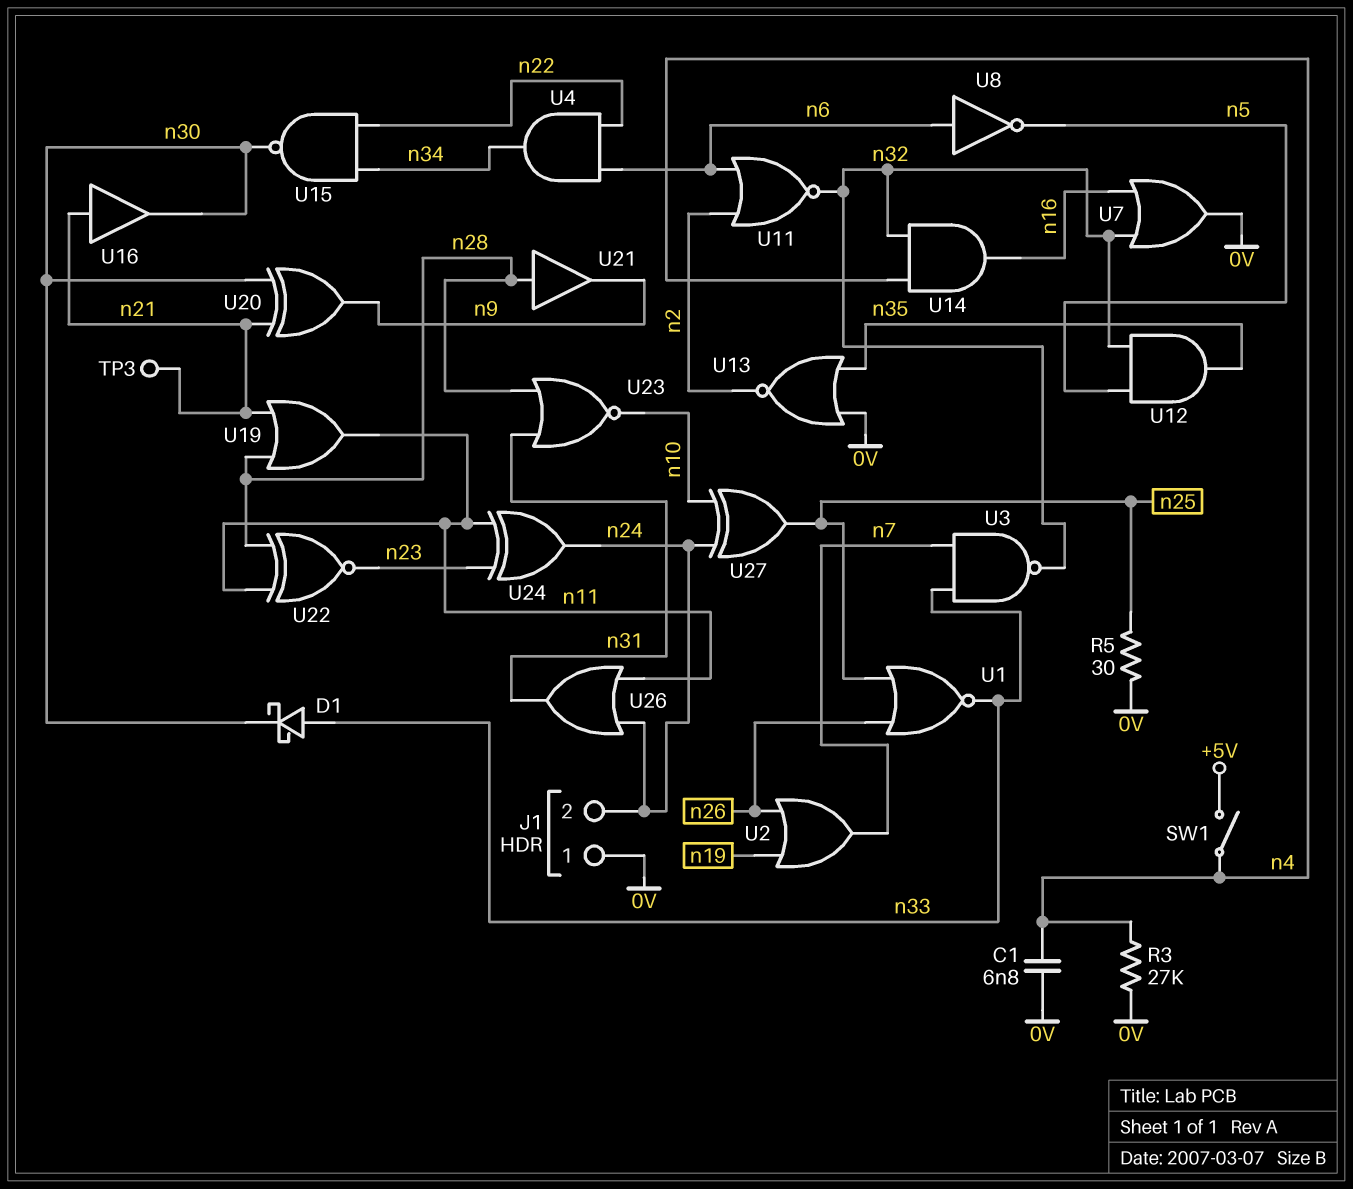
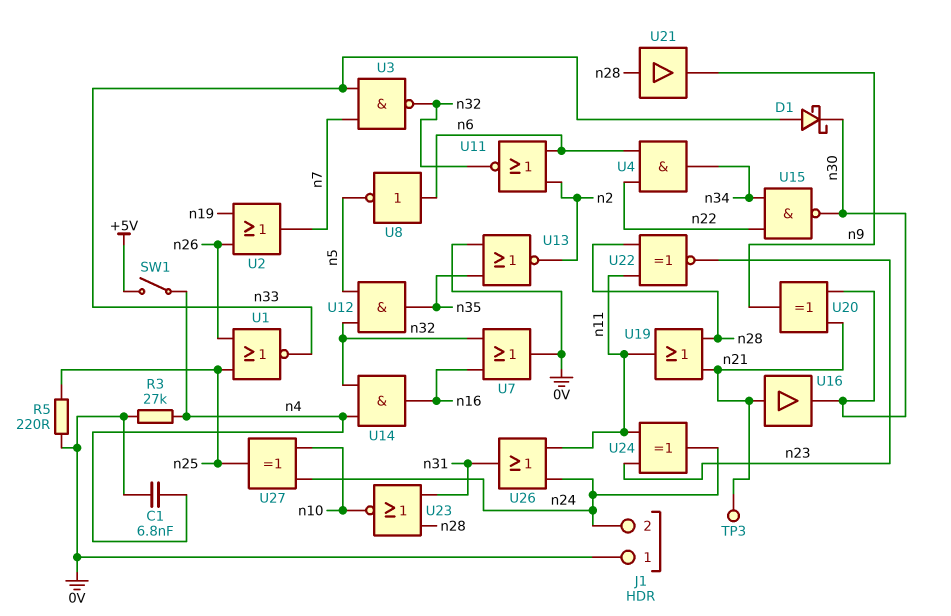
R5: 30 (0V, n25) -> 220 (0V, n25)

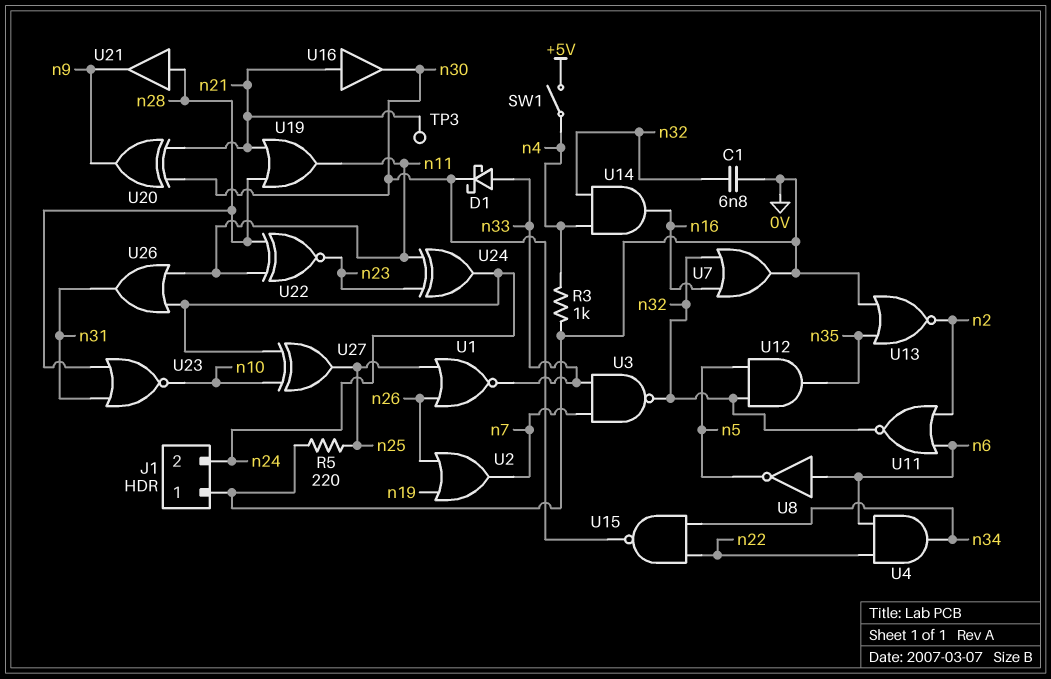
C1: 6.8nF (0V, n4) -> 6.8nF (0V, n32)
R3: 27k (0V, n4) -> 1k (0V, n4)

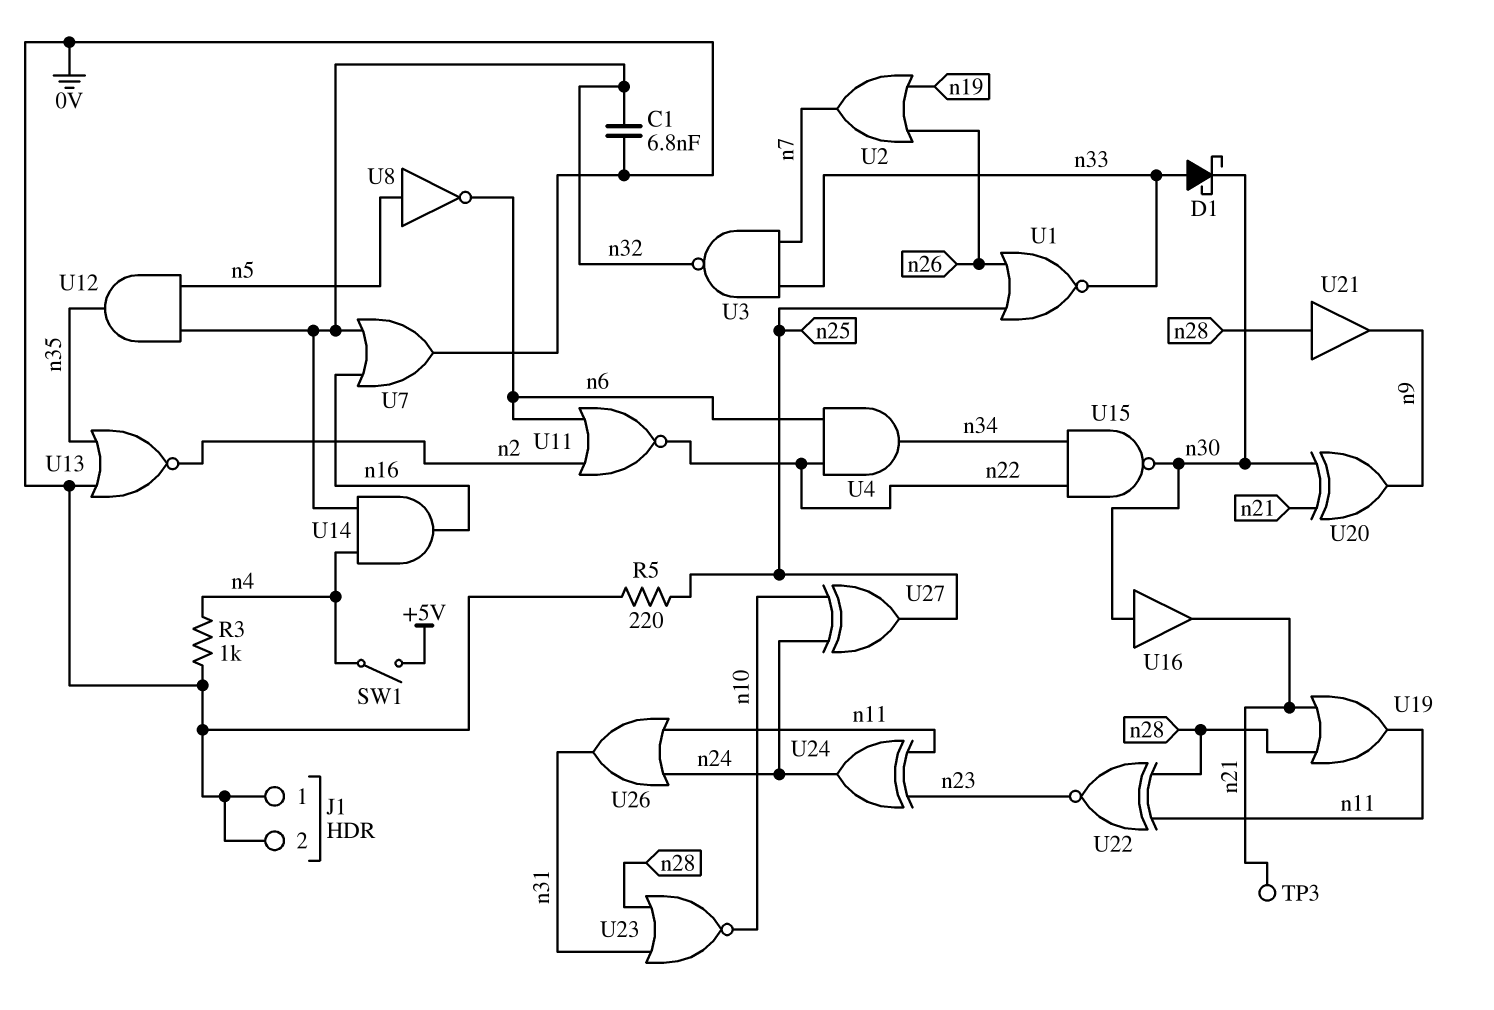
J1 pin 2: n24 -> 0V
U8: NOT (in n6, out n5) -> NOT (in n5, out n6)
U11: NOR (in n2, in n6, out n32) -> NOR (in n2, in n6, out n22)
U16: buffer (in n21, out n30) -> buffer (in n30, out n21)

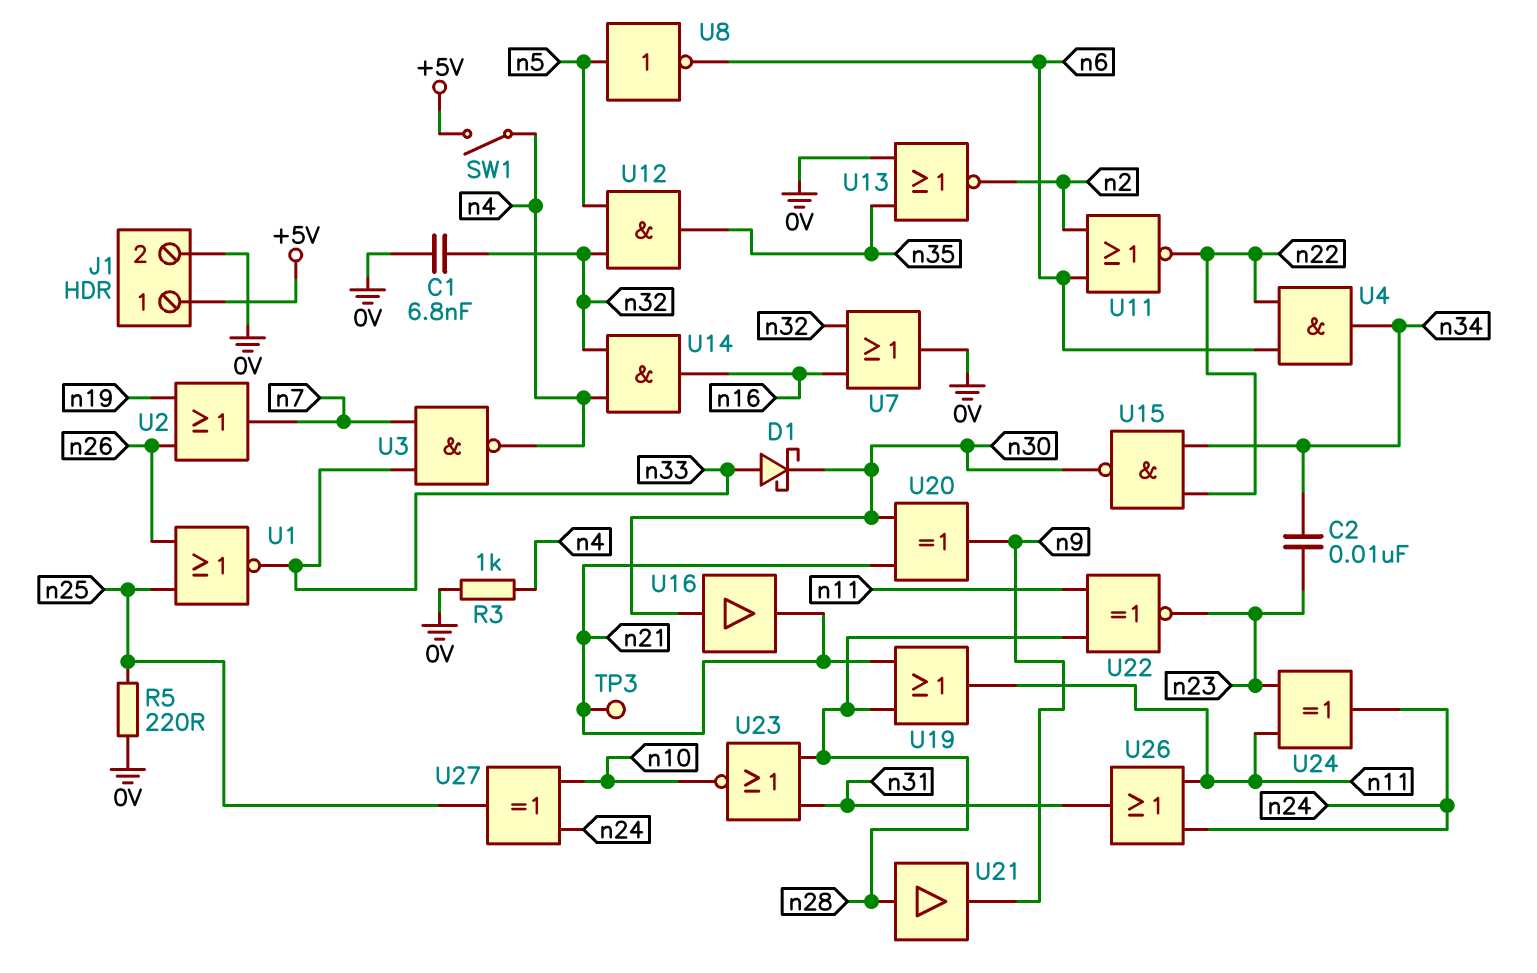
C2: none -> 10nF (n23, n34)
J1 pin 1: 0V -> +5V
U3: NAND (in n7, in n33, out n32) -> NAND (in n7, in n33, out n4)

